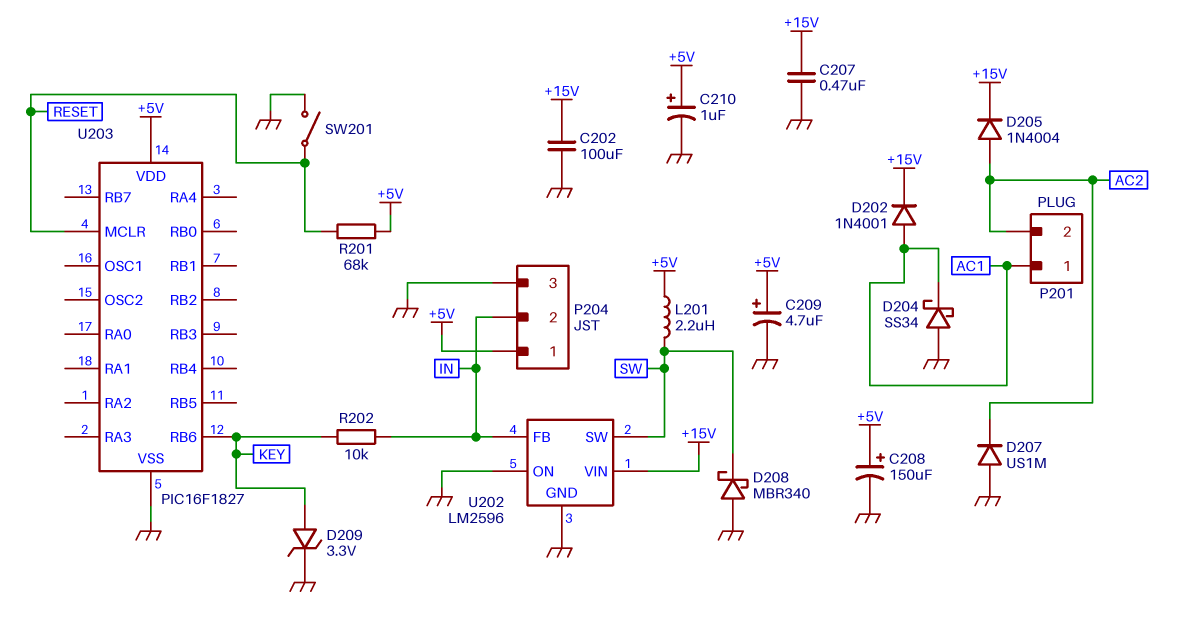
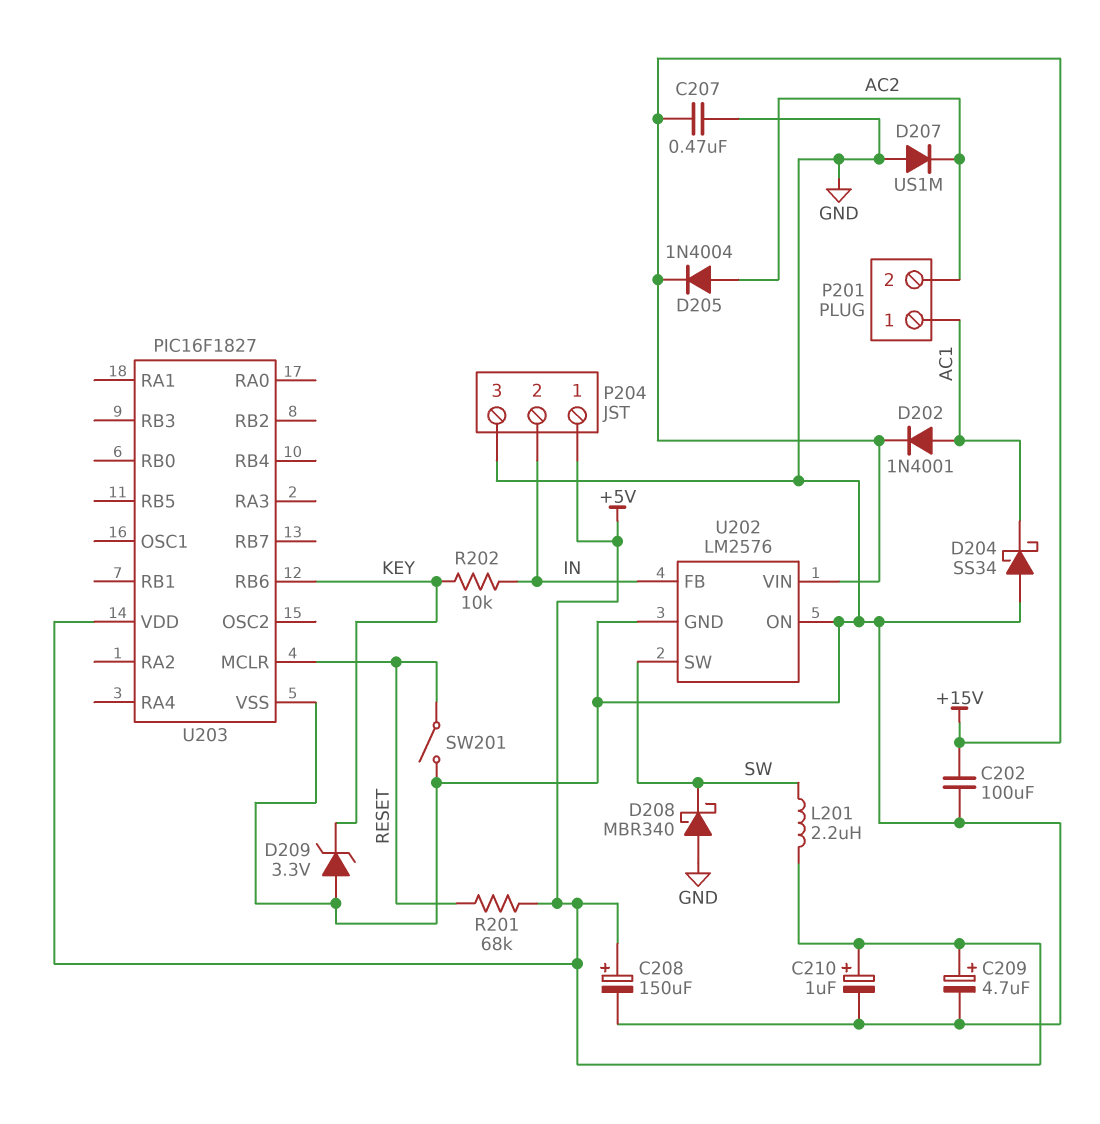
D209: zener 3.3V (A KEY, K GND) -> zener 3.3V (A GND, K KEY)
U202: LM2596 -> LM2576

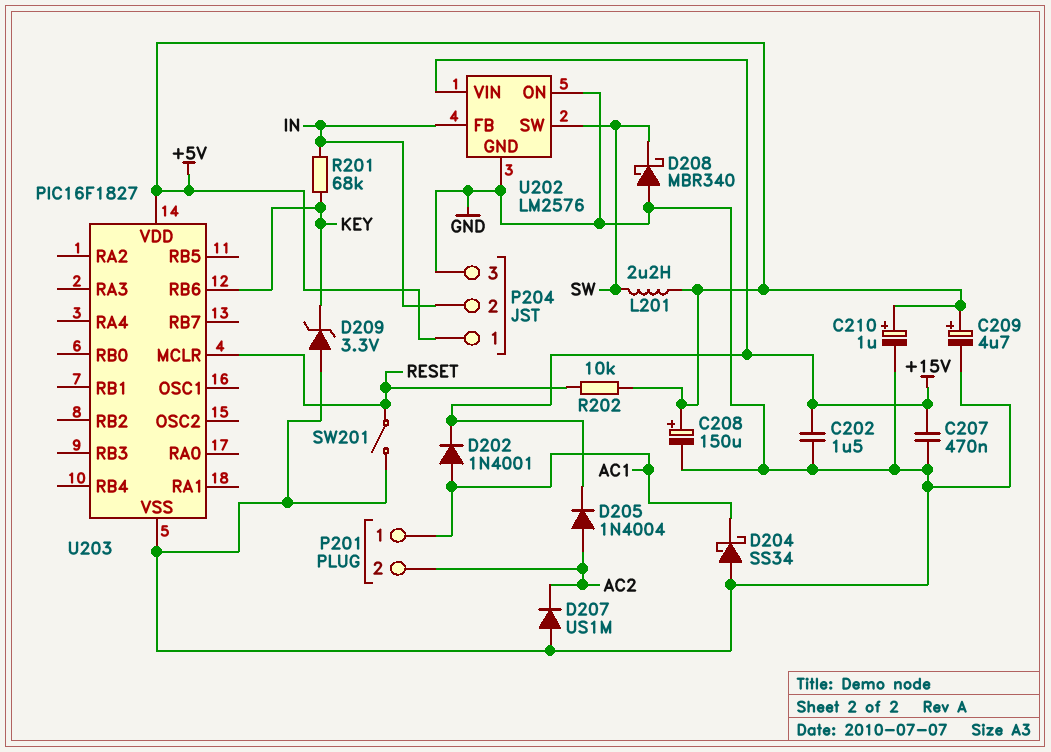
C202: 100uF (+15V, GND) -> 1.5uF (+15V, GND)
R201: 68k (+5V, RESET) -> 68k (IN, KEY)
R202: 10k (IN, KEY) -> 10k (+5V, RESET)

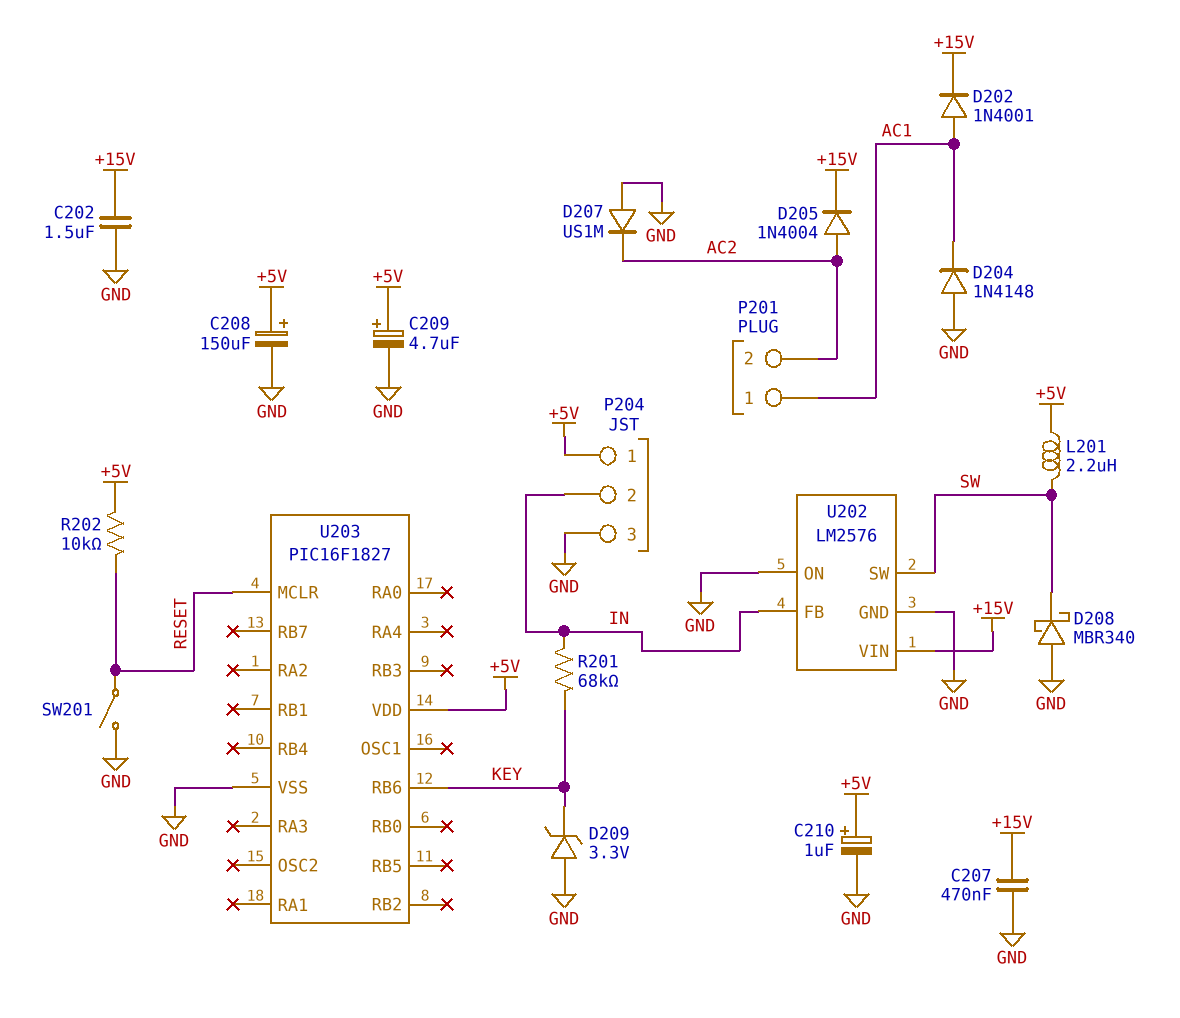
D204: schottky SS34 (A GND, K AC1) -> diode 1N4148 (A GND, K AC1)

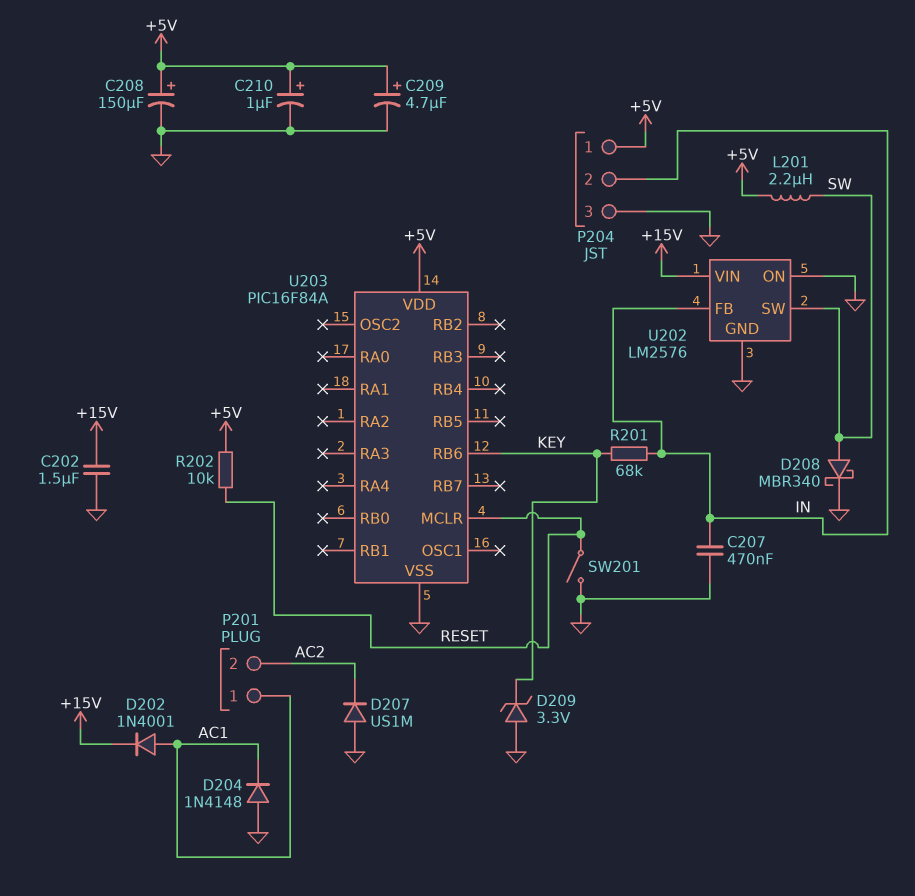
C207: 470nF (+15V, GND) -> 470nF (GND, IN)
D205: diode 1N4004 (A AC2, K +15V) -> none
D208: schottky MBR340 (A GND, K SW) -> schottky MBR340 (A SW, K GND)
U203: PIC16F1827 -> PIC16F84A

